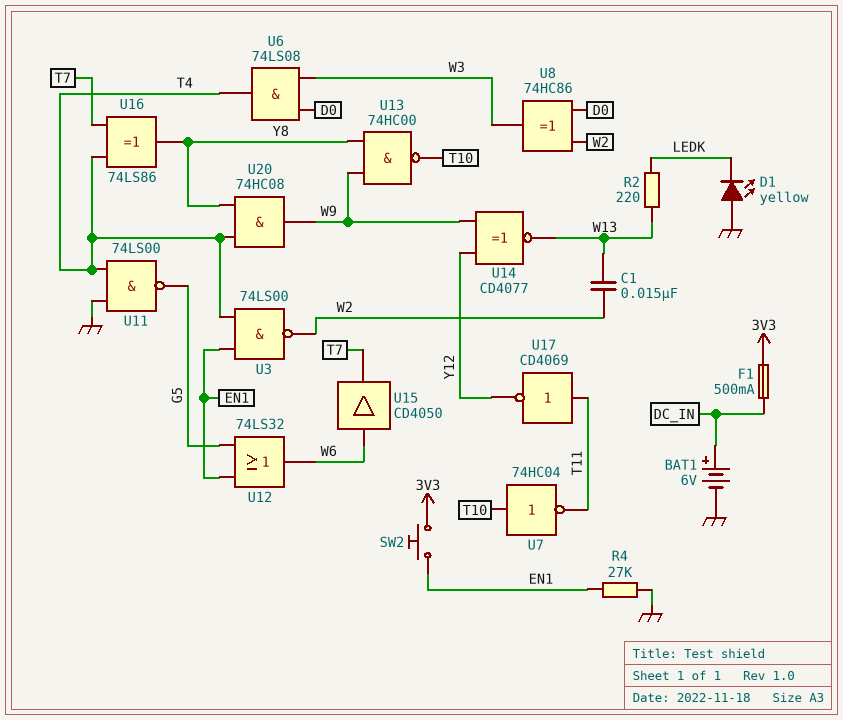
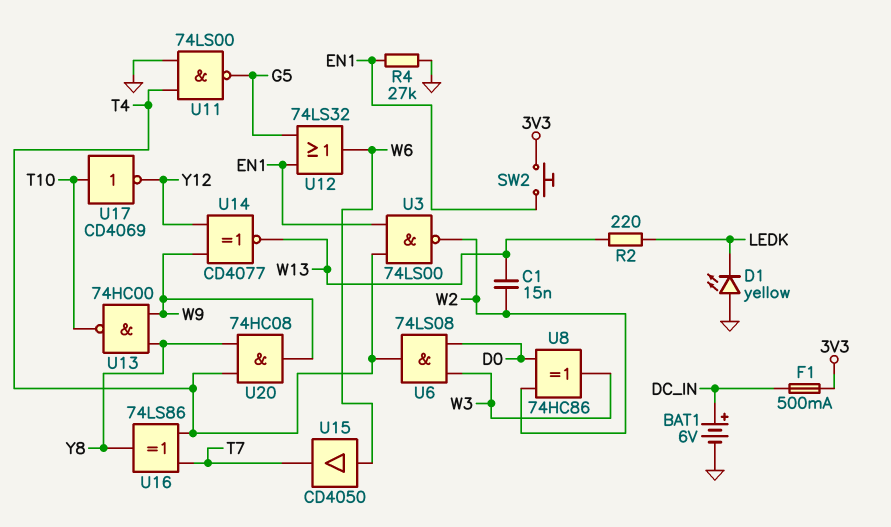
U7: NOT 74HC04 (in T10, out T11) -> none
U17: NOT CD4069 (in T11, out Y12) -> NOT CD4069 (in T10, out Y12)

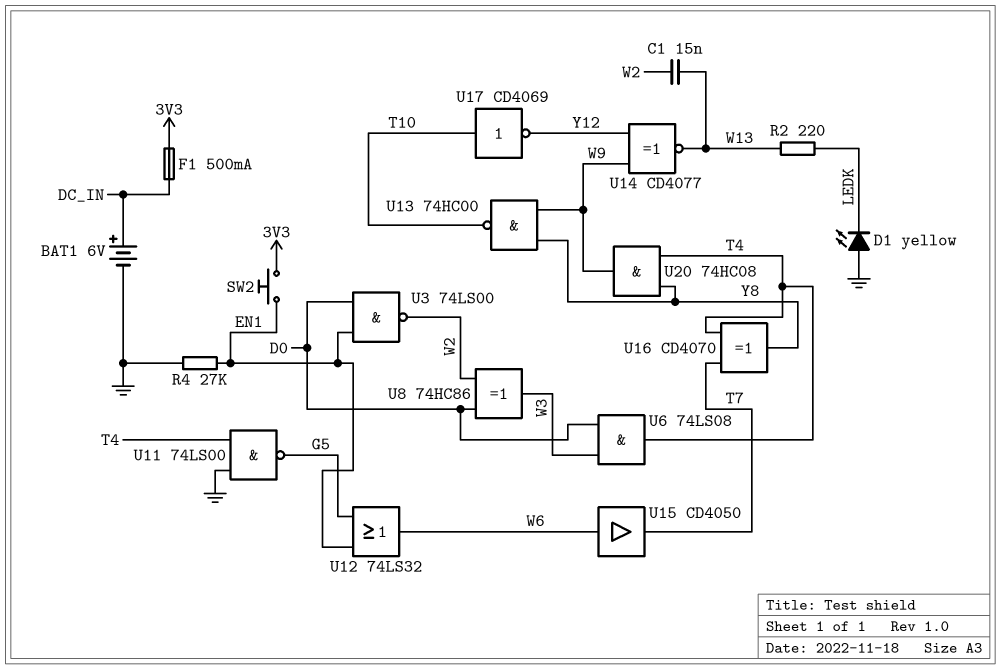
U3: NAND 74LS00 (in EN1, in T4, out W2) -> NAND 74LS00 (in D0, in EN1, out W2)
U16: XOR 74LS86 (in T4, in T7, out Y8) -> XOR CD4070 (in T4, in T7, out Y8)

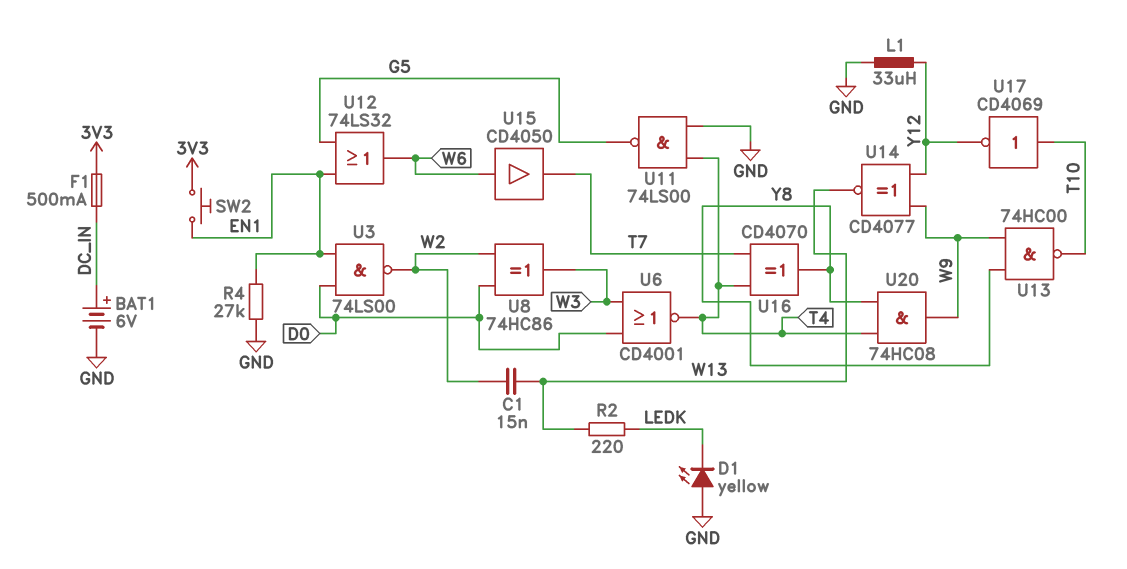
L1: none -> 33uH (GND, Y12)
U6: AND 74LS08 (in D0, in W3, out T4) -> NOR CD4001 (in D0, in W3, out T4)

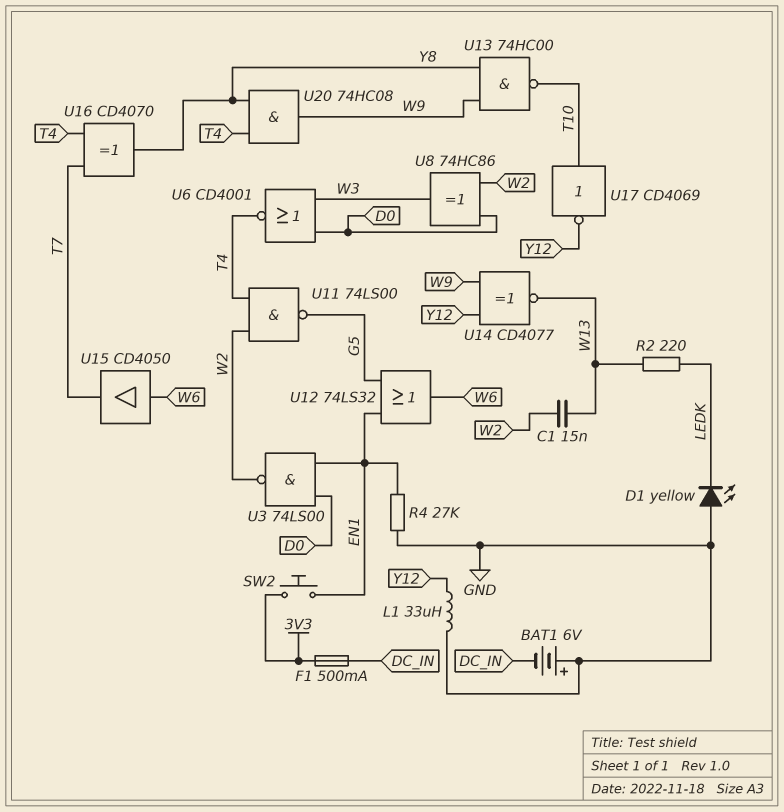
BAT1: 6V (plus DC_IN, minus GND) -> 6V (plus GND, minus DC_IN)
U11: NAND 74LS00 (in GND, in T4, out G5) -> NAND 74LS00 (in T4, in W2, out G5)

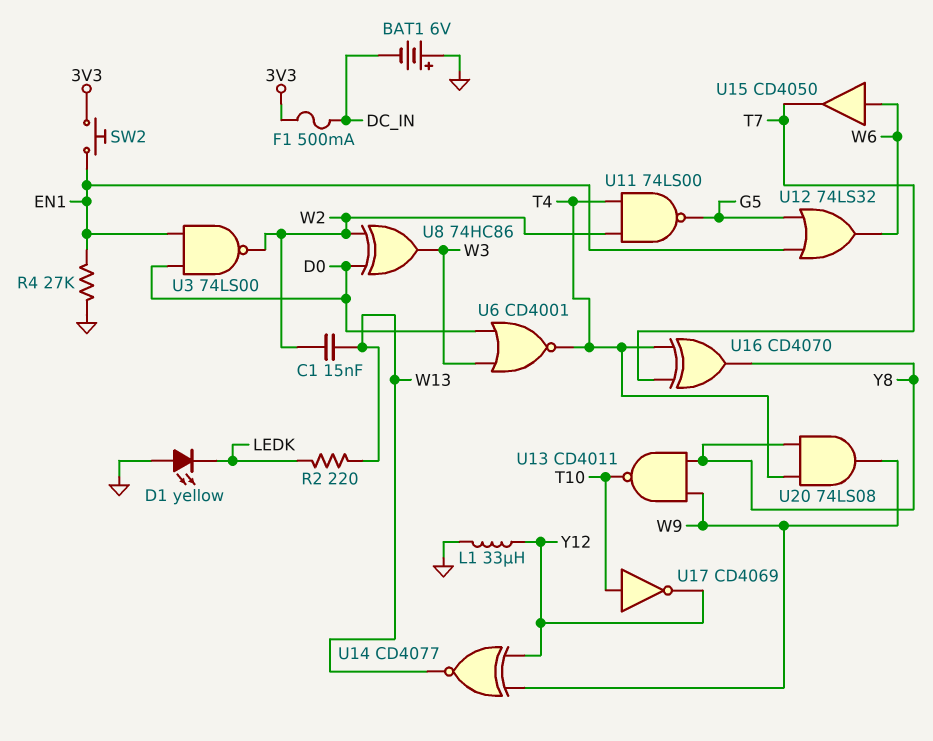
U13: NAND 74HC00 (in W9, in Y8, out T10) -> NAND CD4011 (in W9, in Y8, out T10)
U20: AND 74HC08 (in T4, in Y8, out W9) -> AND 74LS08 (in T4, in Y8, out W9)

